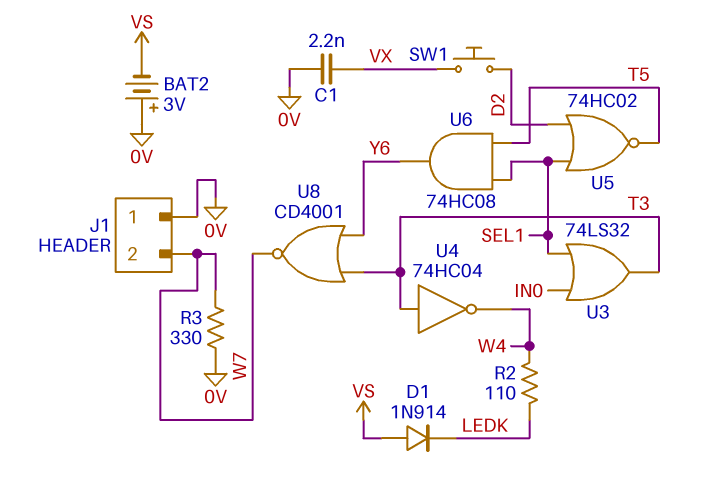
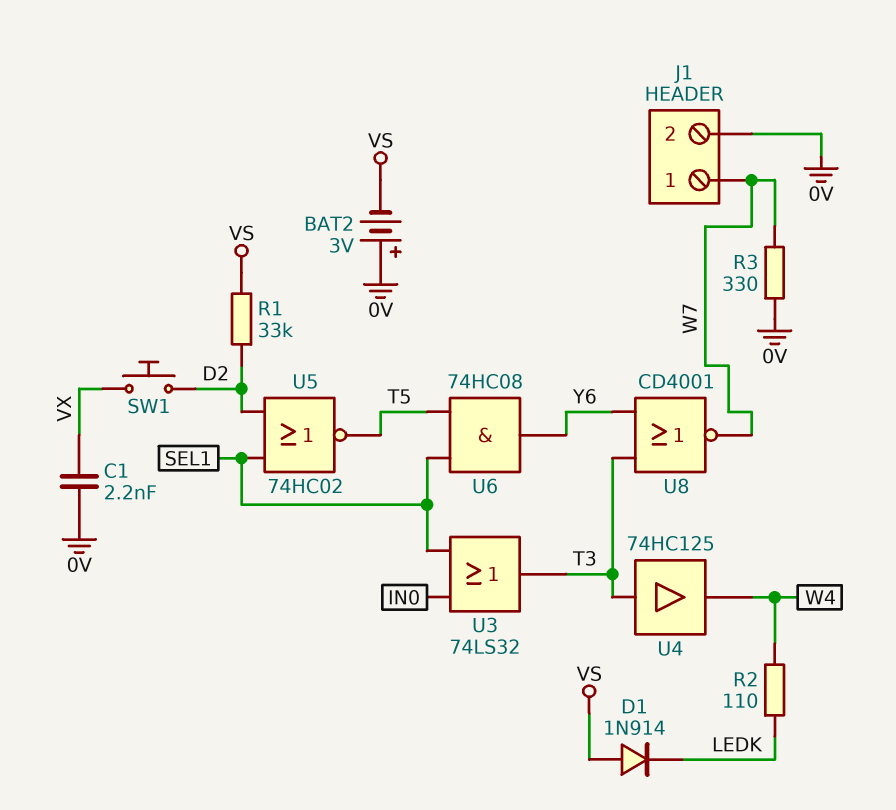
J1 pin 1: 0V -> W7
J1 pin 2: W7 -> 0V
R1: none -> 33k (D2, VS)
U4: NOT 74HC04 (in T3, out W4) -> buffer 74HC125 (in T3, out W4)

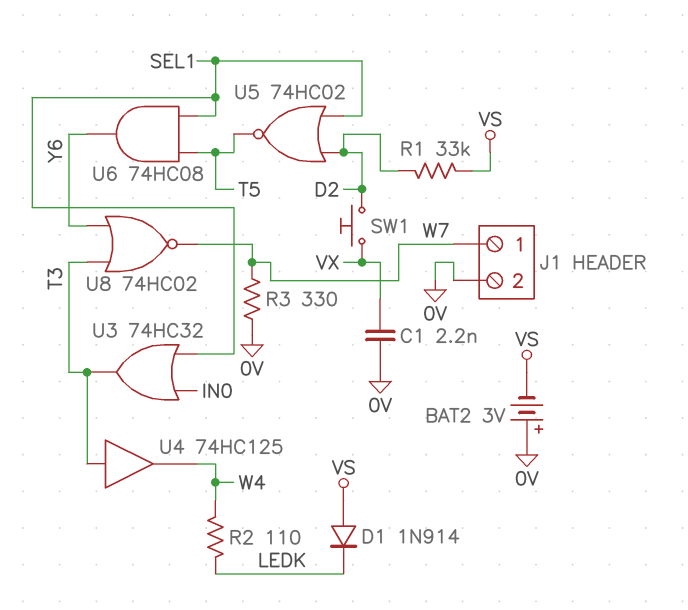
U3: OR 74LS32 (in IN0, in SEL1, out T3) -> OR 74HC32 (in IN0, in SEL1, out T3)
U8: NOR CD4001 (in T3, in Y6, out W7) -> NOR 74HC02 (in T3, in Y6, out W7)

